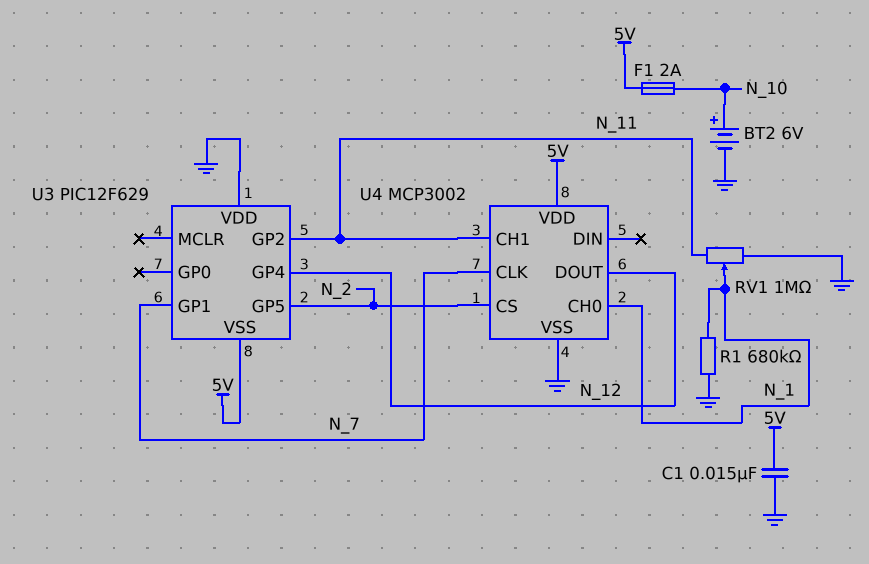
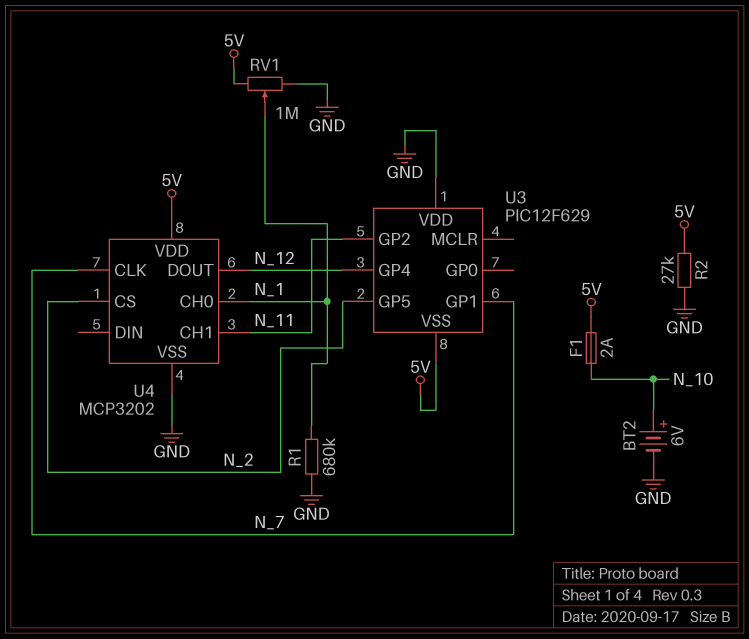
C1: 15nF (5V, GND) -> none
R2: none -> 27k (5V, GND)
RV1: 1M (GND, N_11, wiper N_1) -> 1M (5V, GND, wiper N_1)
U4: MCP3002 -> MCP3202

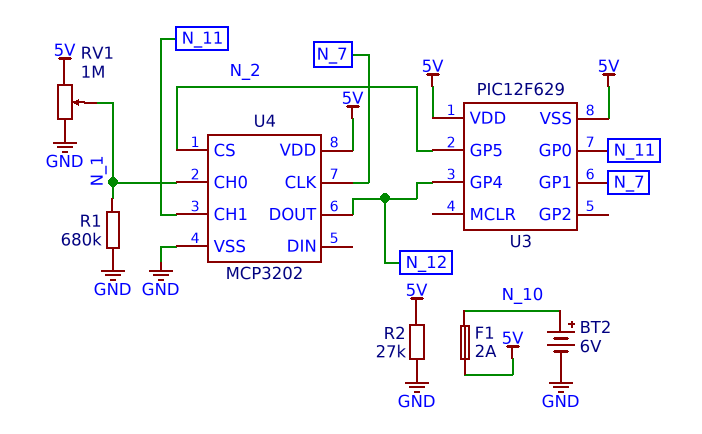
U3 pin GP0: none -> N_11
U3 pin GP2: N_11 -> none
U3 pin VDD: GND -> 5V

